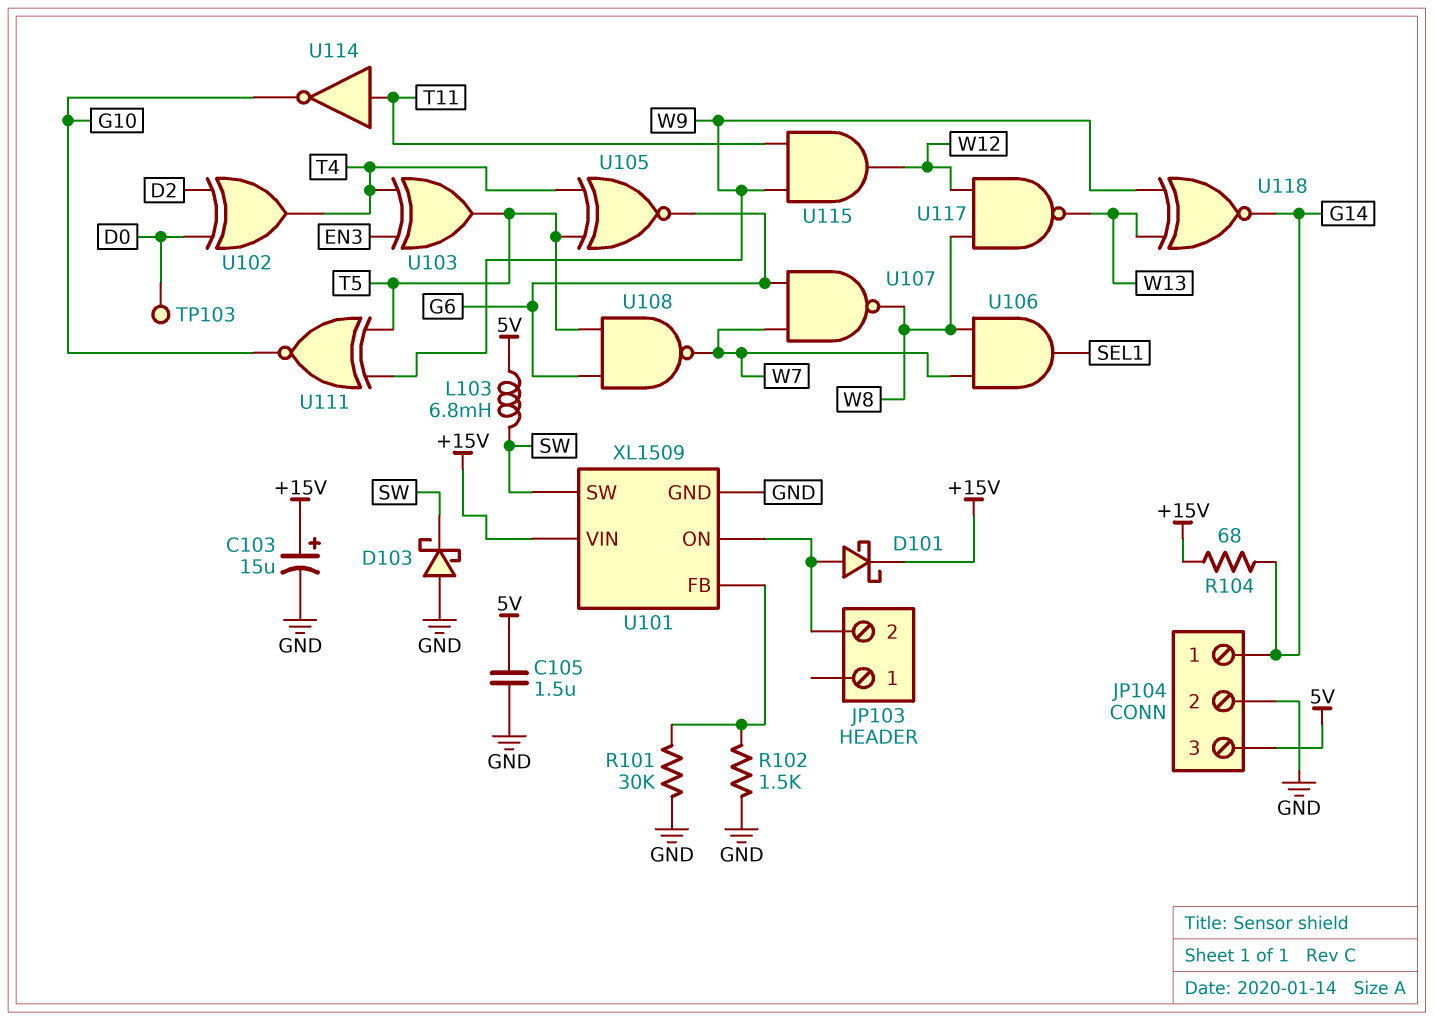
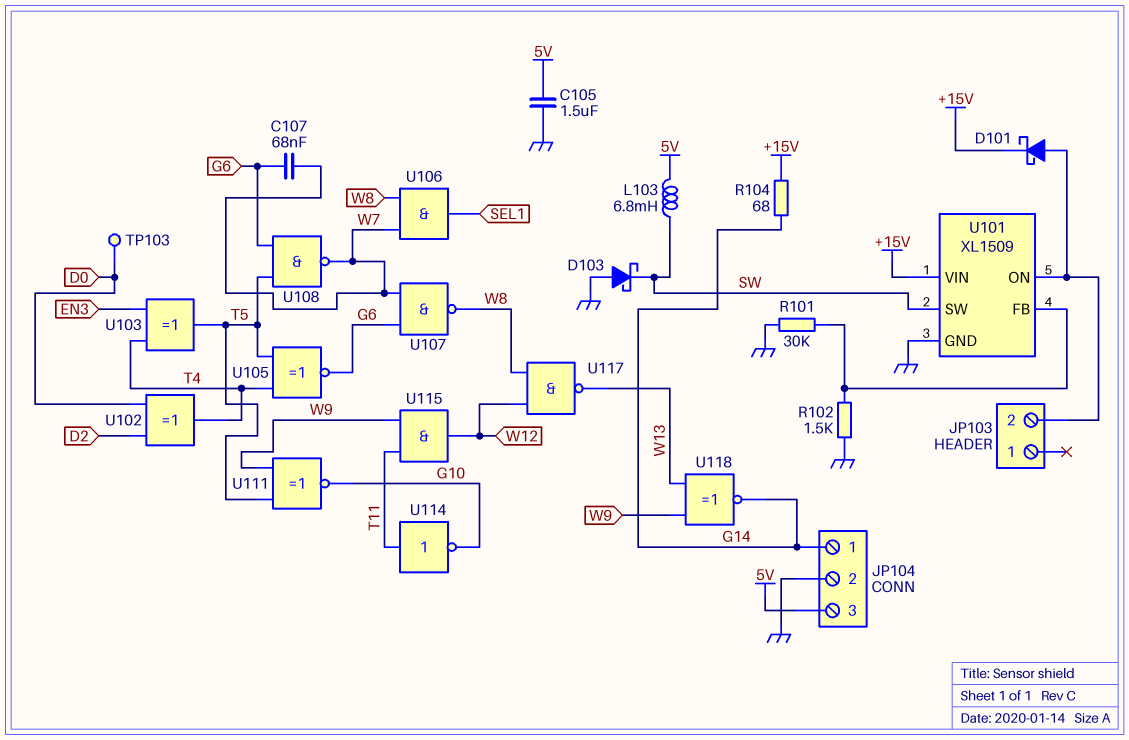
C103: 15uF (plus +15V, minus GND) -> none
C107: none -> 68nF (G6, W7)

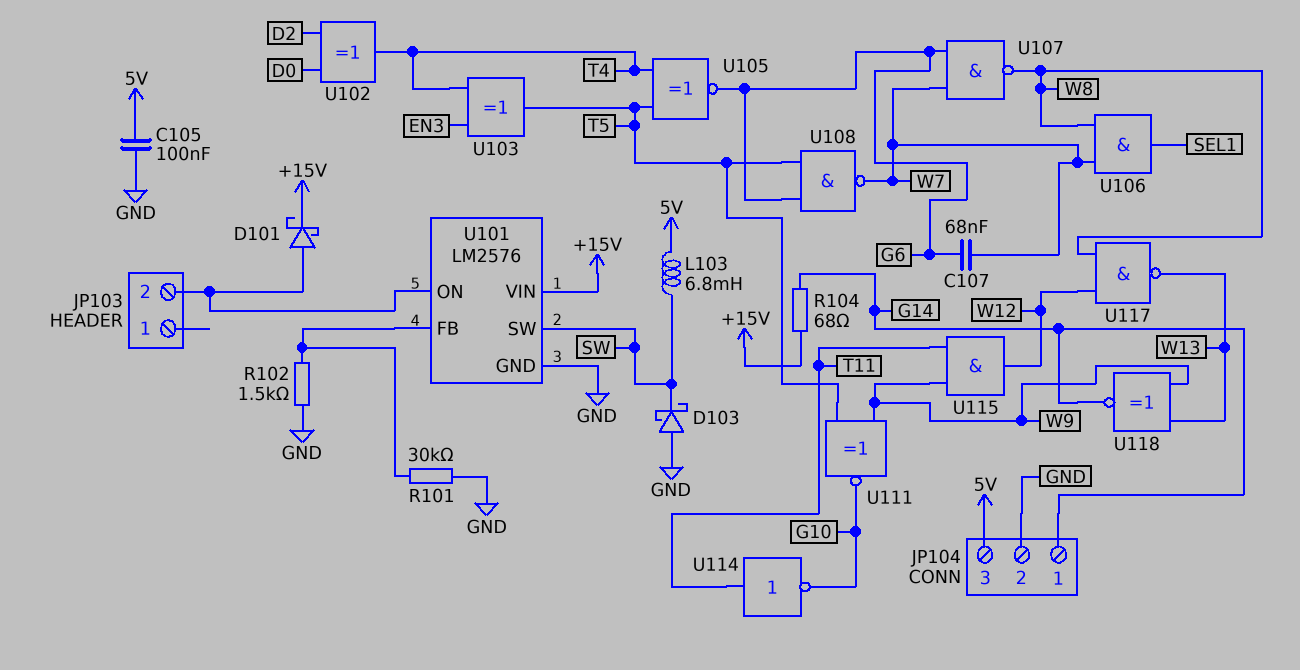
C105: 1.5uF (5V, GND) -> 100nF (5V, GND)
TP103: test point (D0) -> none
U101: XL1509 -> LM2576

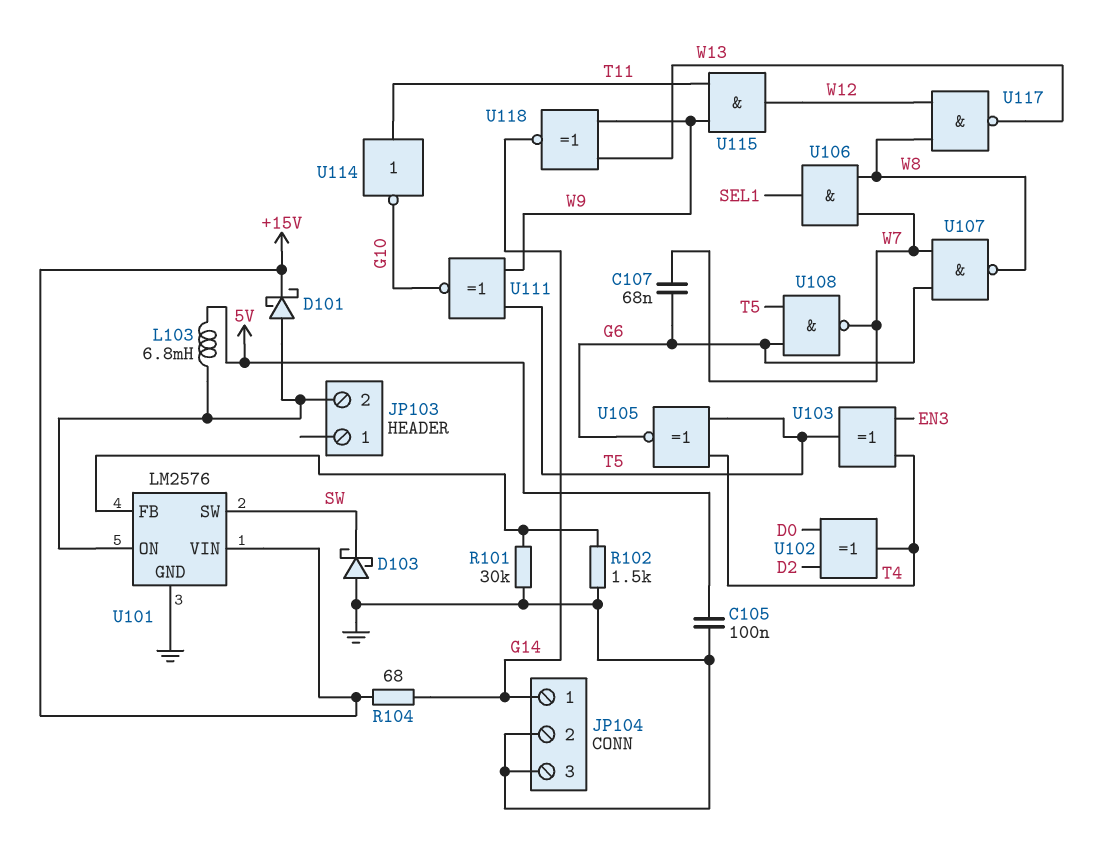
JP104 pin 3: 5V -> GND
L103: 6.8mH (5V, SW) -> 6.8mH (5V, JP103/2)

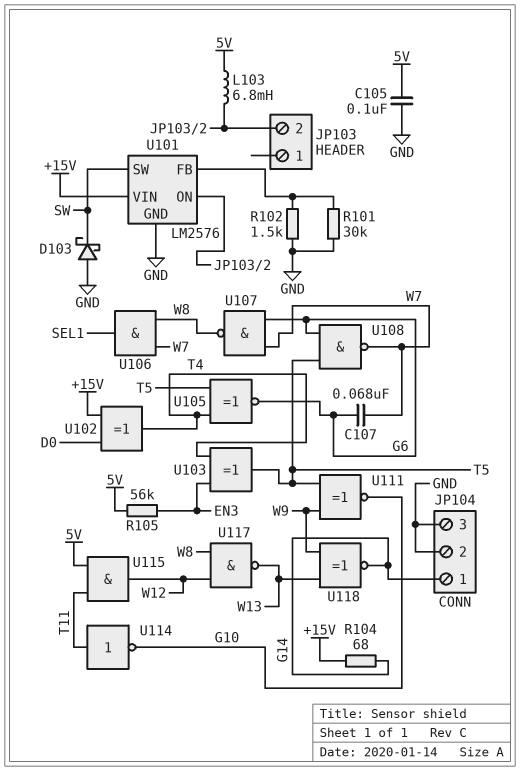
D101: schottky (A JP103/2, K +15V) -> none
R105: none -> 56k (5V, EN3)
U102: XOR (in D0, in D2, out T4) -> XOR (in +15V, in D0, out T4)
U115: AND (in T11, in W9, out W12) -> AND (in 5V, in T11, out W12)

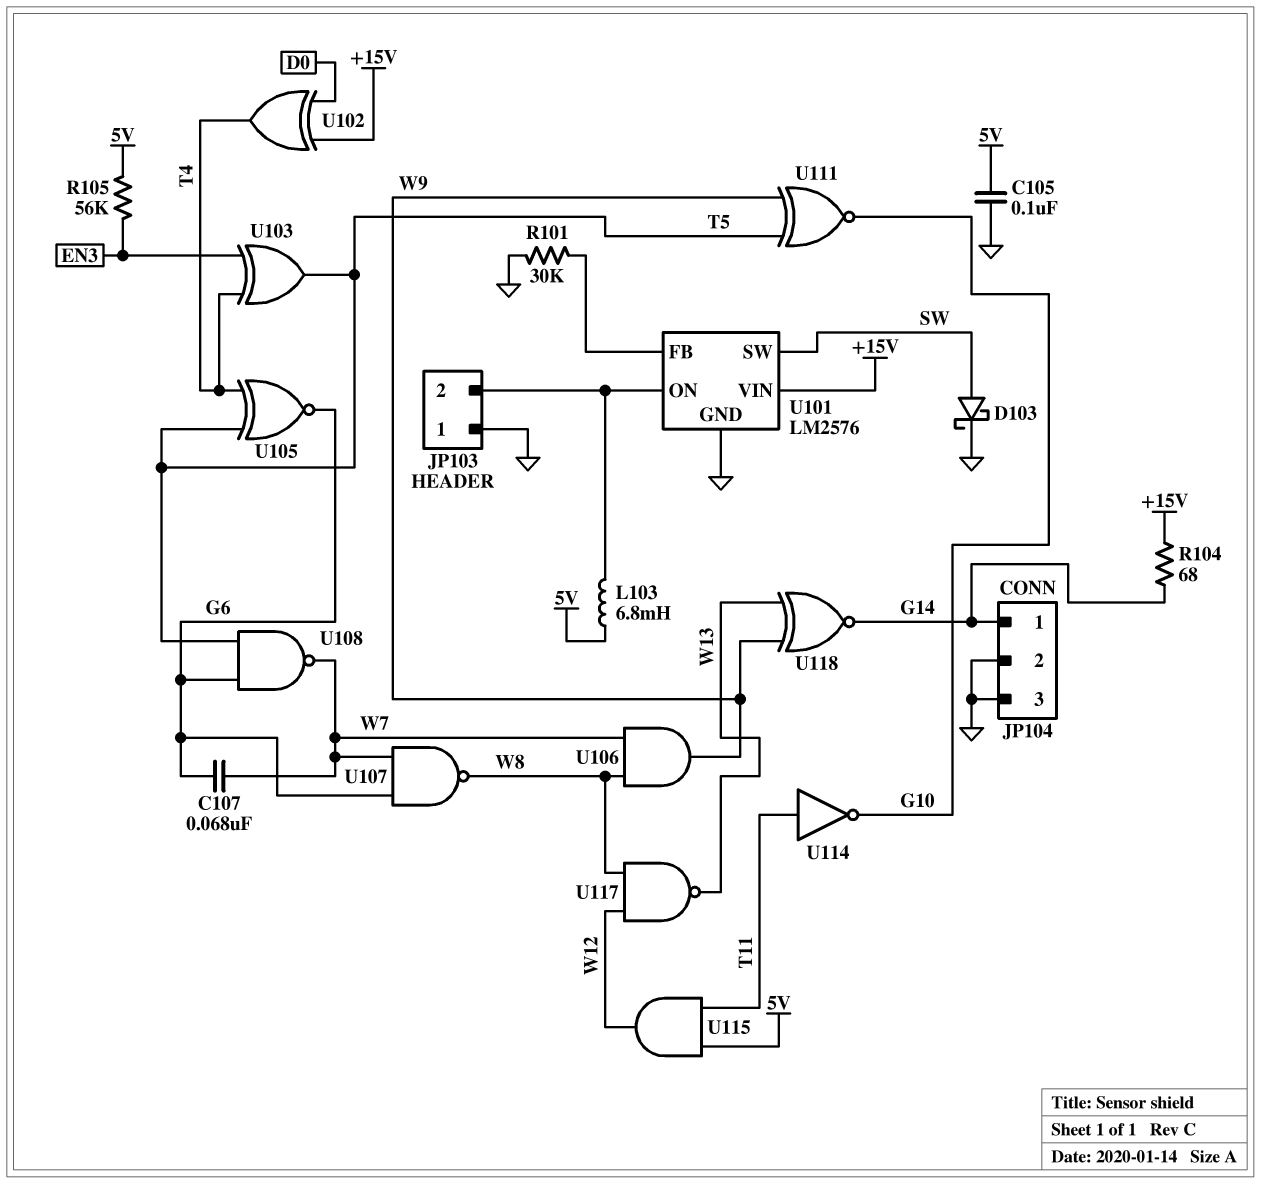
D103: schottky (A GND, K SW) -> schottky (A SW, K GND)
JP103 pin 1: none -> GND
R102: 1.5k (GND, U101/FB) -> none
U106: AND (in W7, in W8, out SEL1) -> AND (in W7, in W8, out W9)

